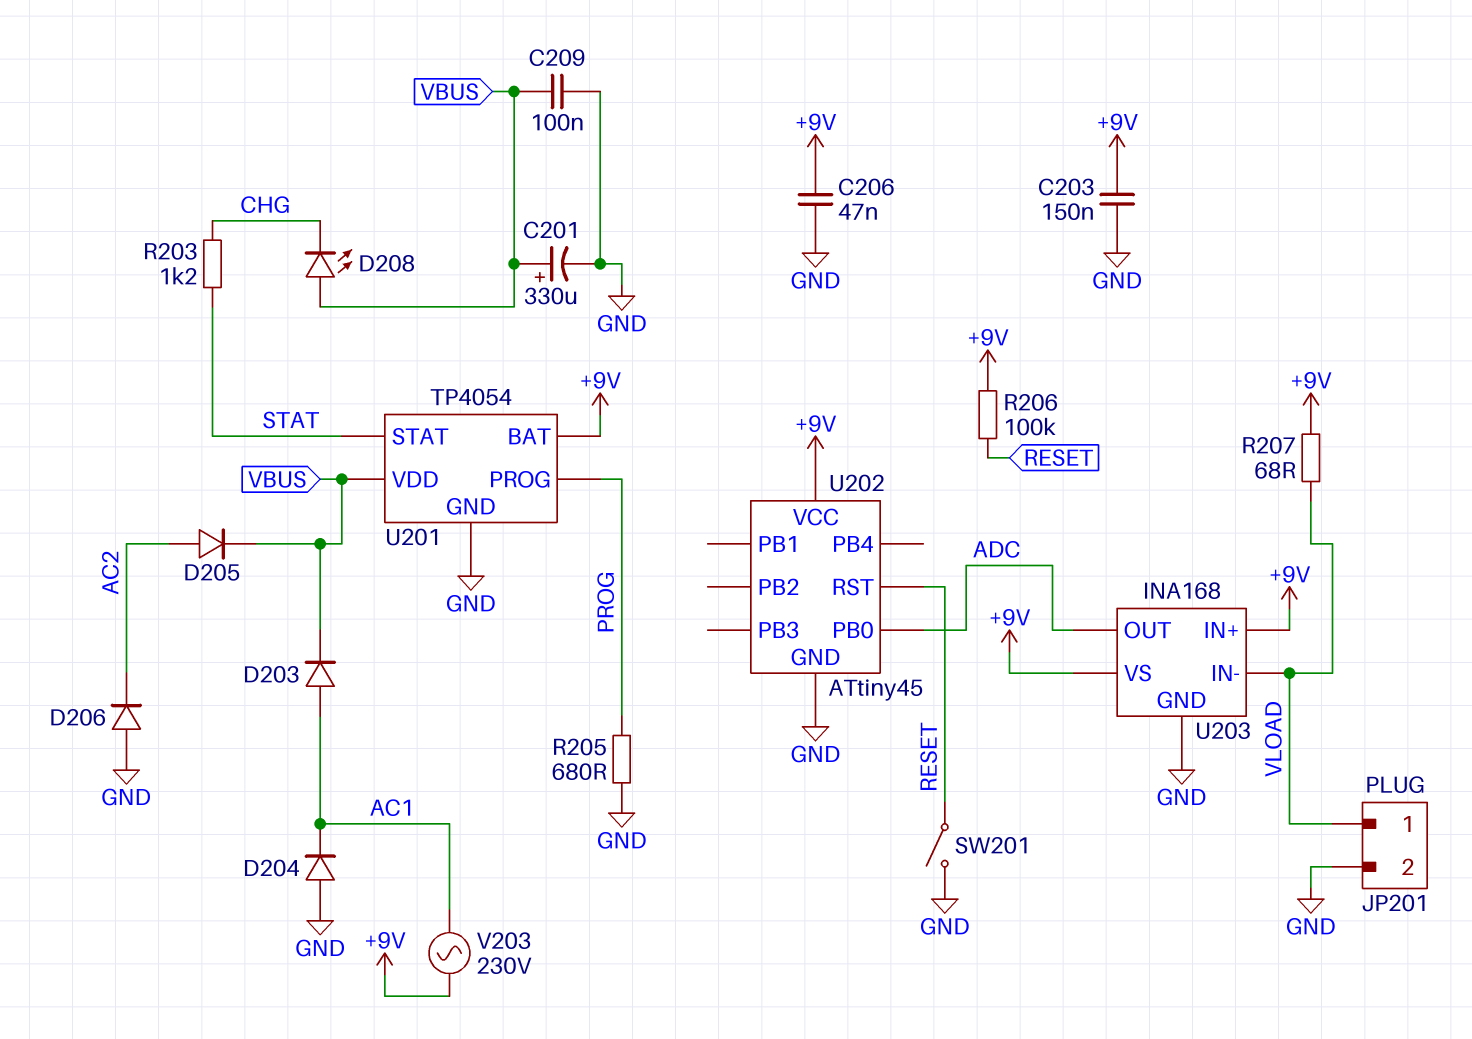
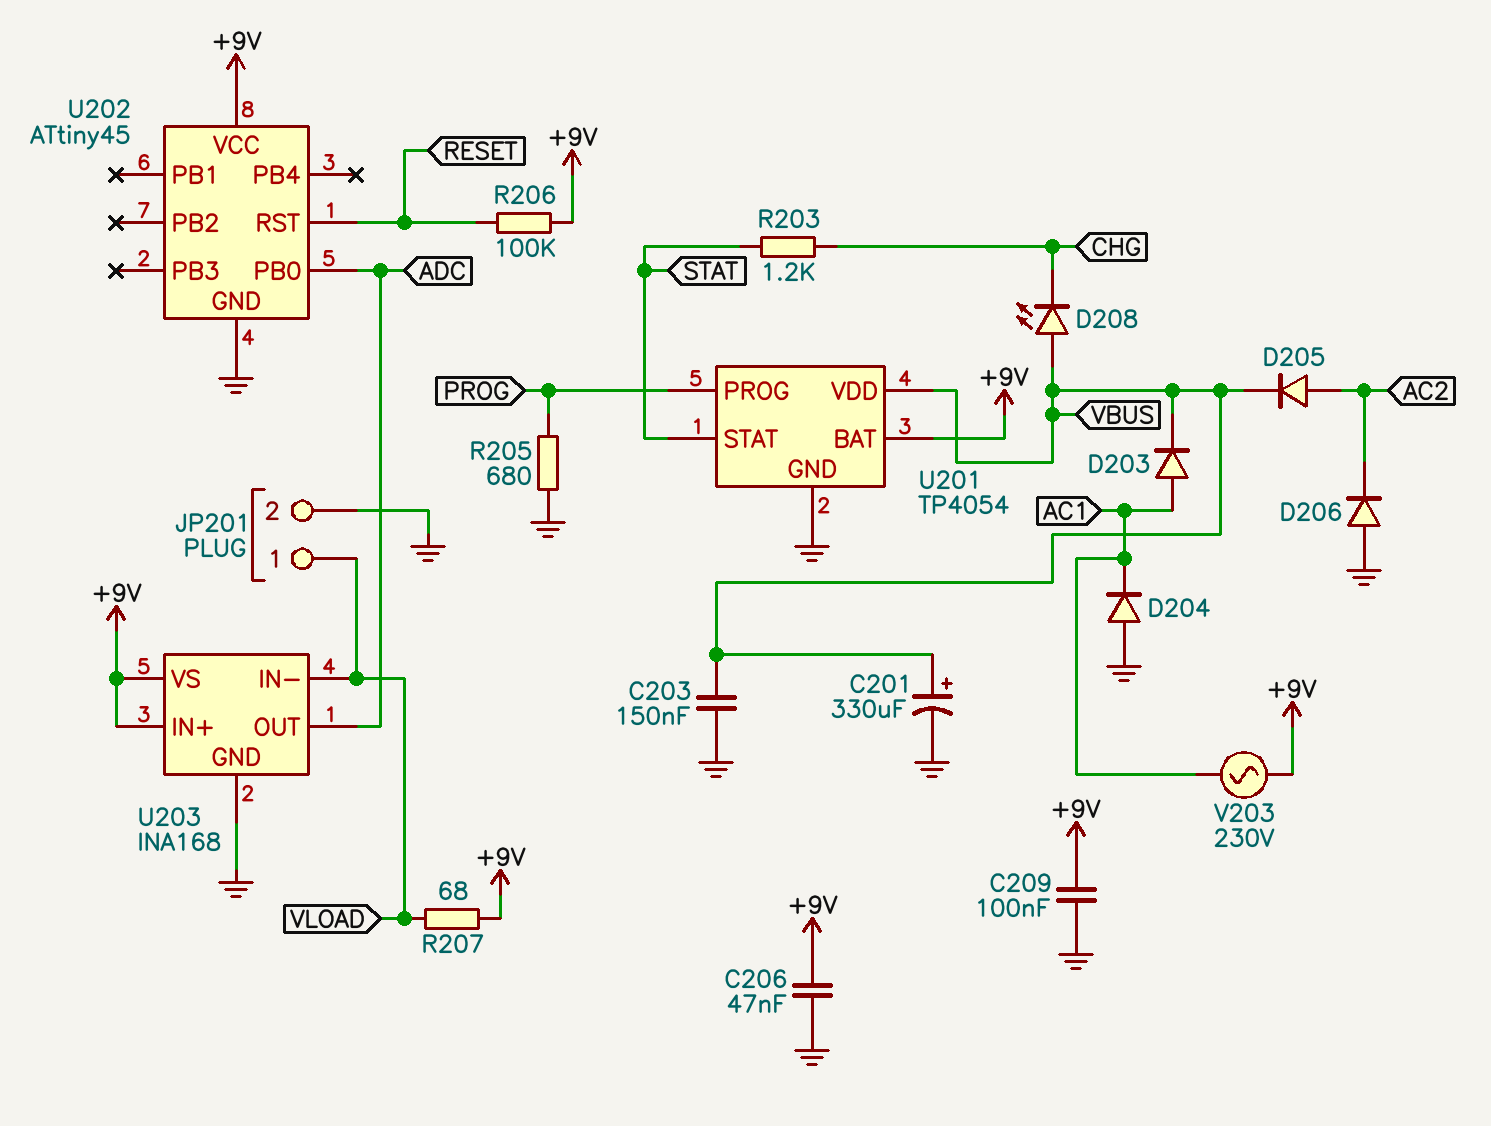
C203: 150nF (+9V, GND) -> 150nF (GND, VBUS)
C209: 100nF (GND, VBUS) -> 100nF (+9V, GND)
SW201: switch (GND, RESET) -> none

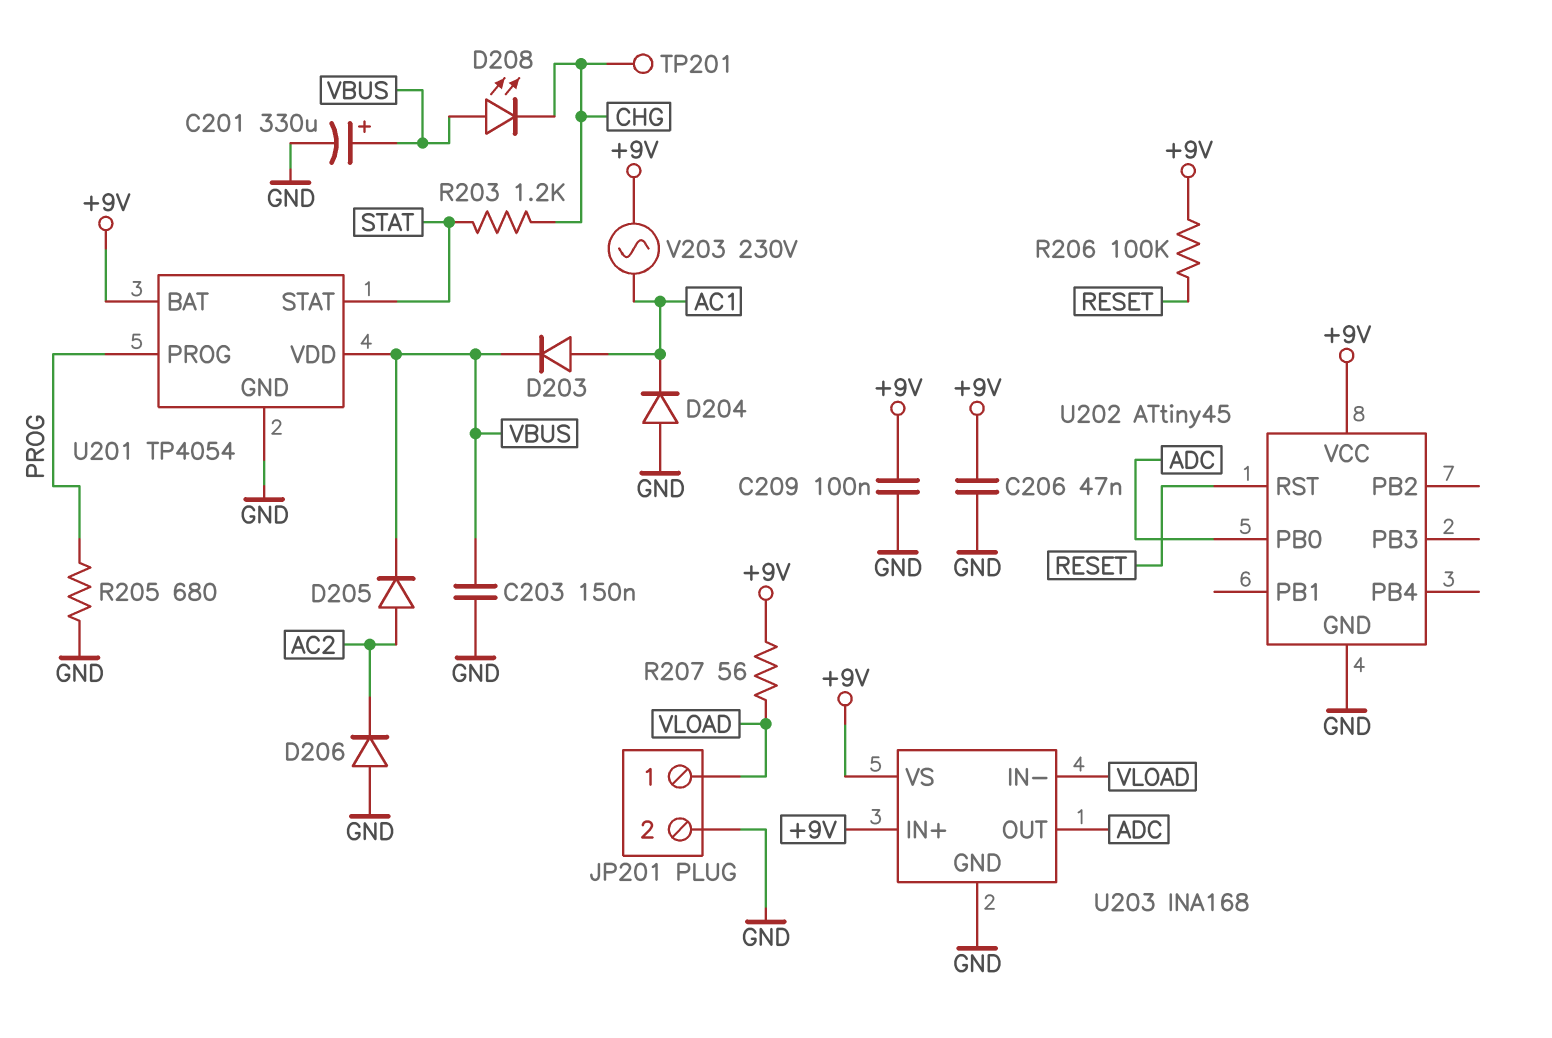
R207: 68 (+9V, VLOAD) -> 56 (+9V, VLOAD)
TP201: none -> test point (CHG)

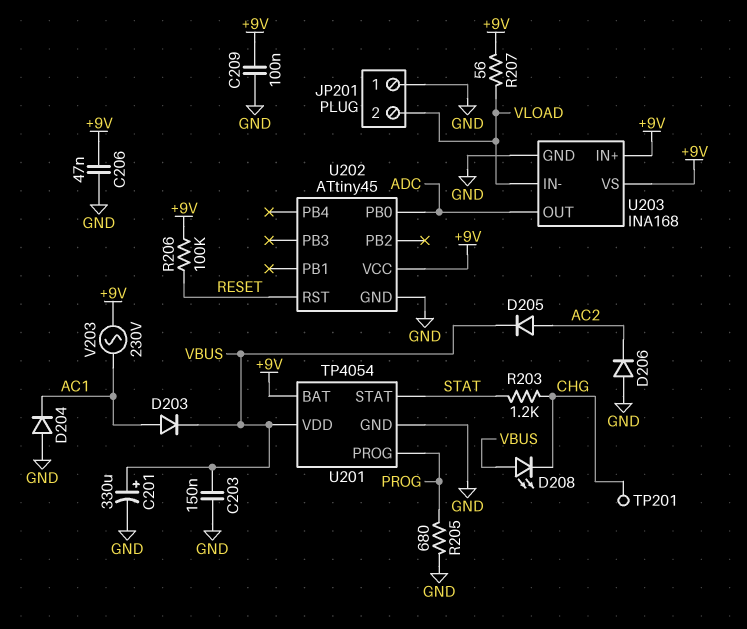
JP201 pin 1: VLOAD -> GND
JP201 pin 2: GND -> VLOAD

